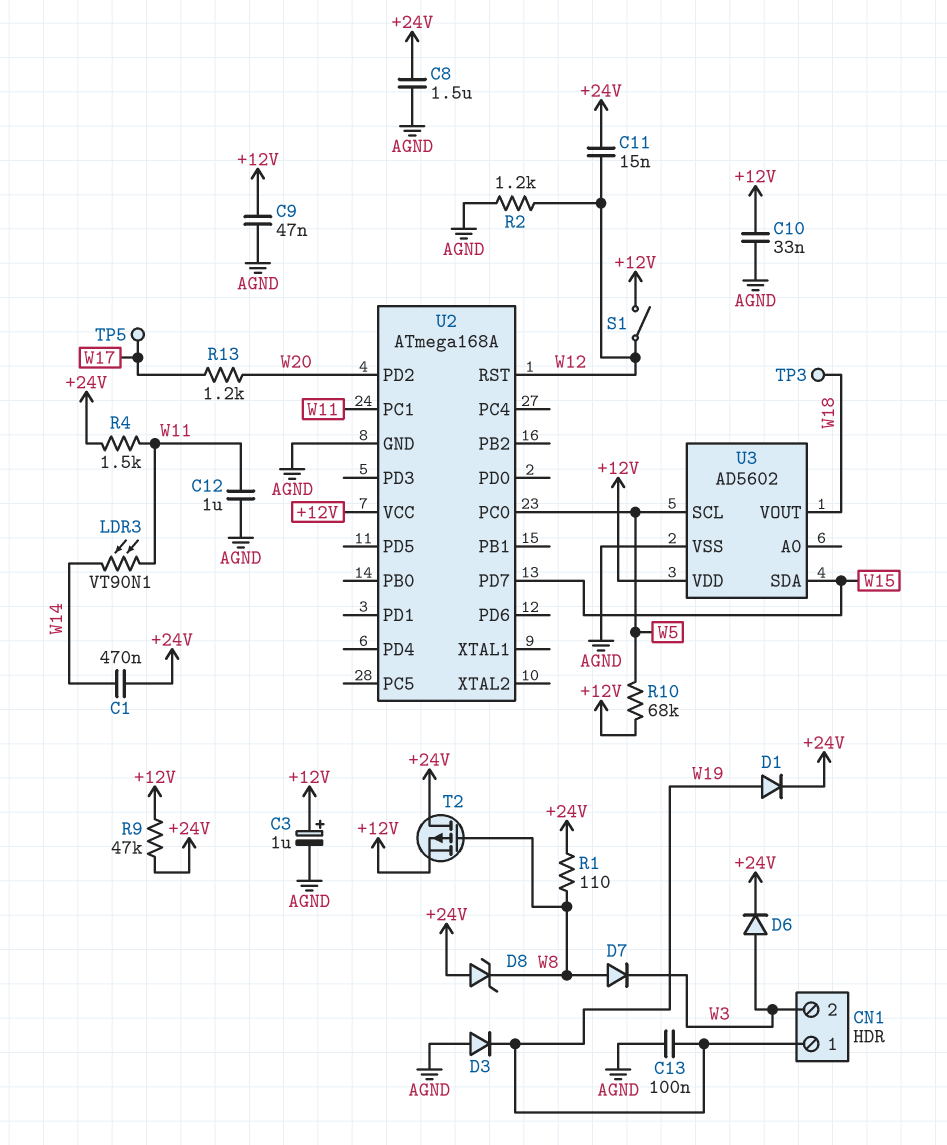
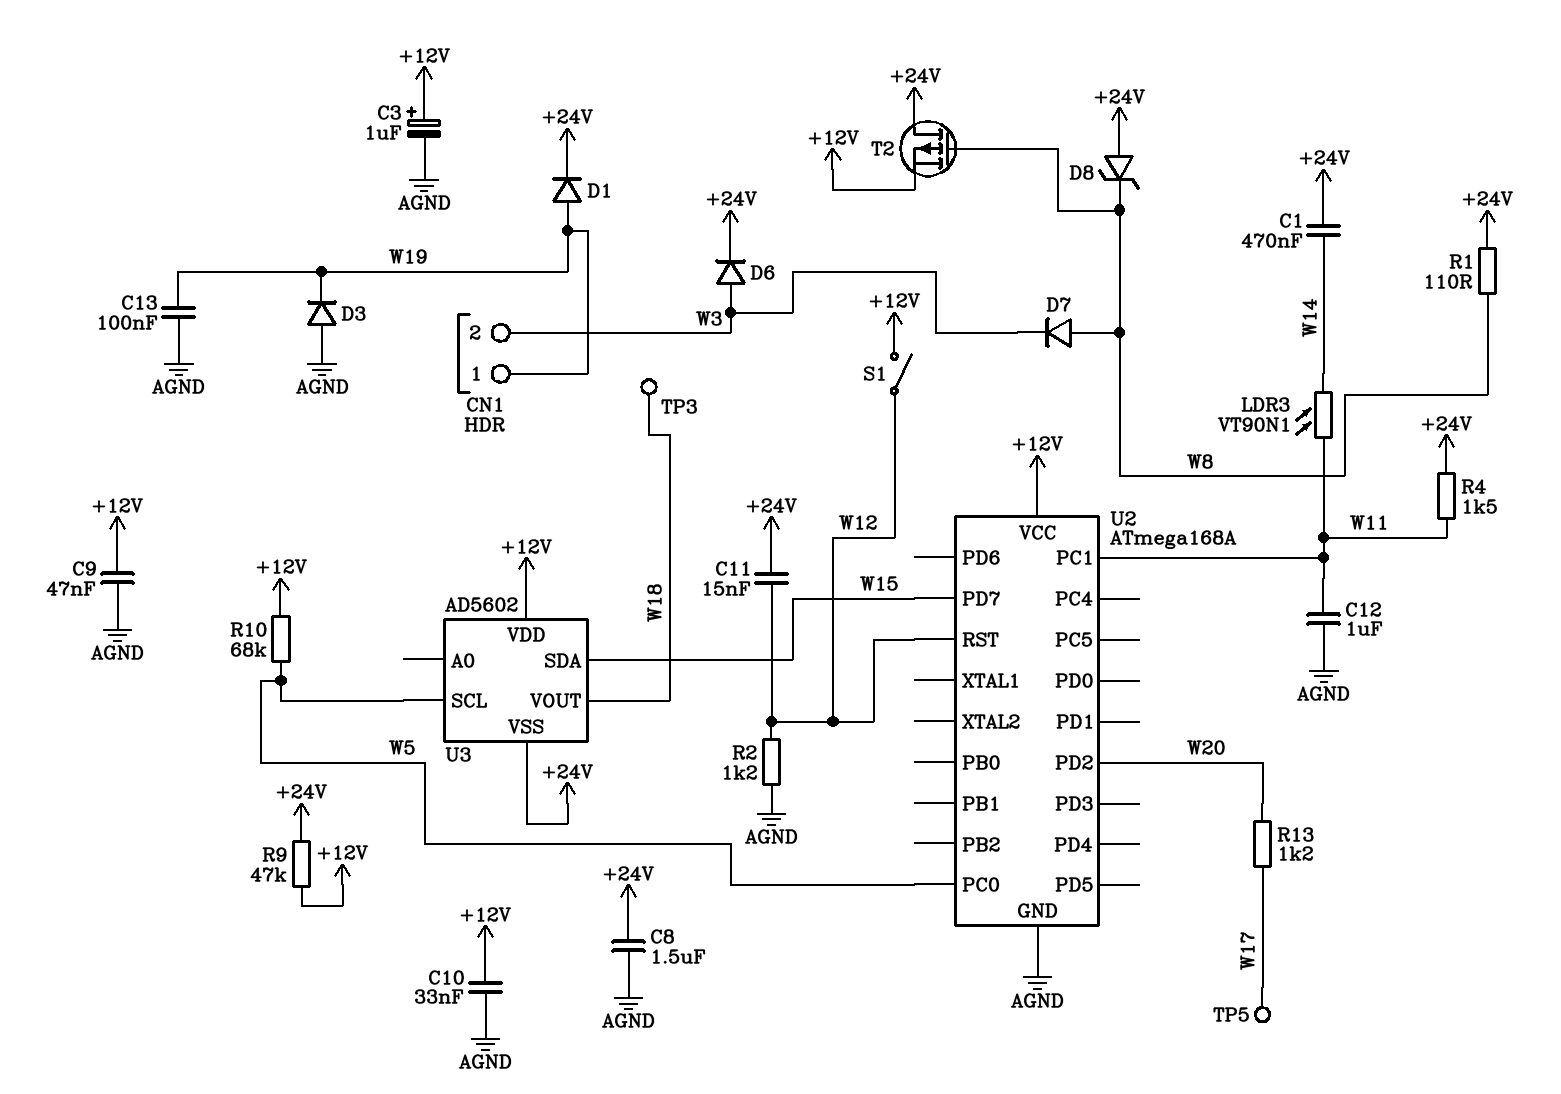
U3 pin VSS: AGND -> +24V

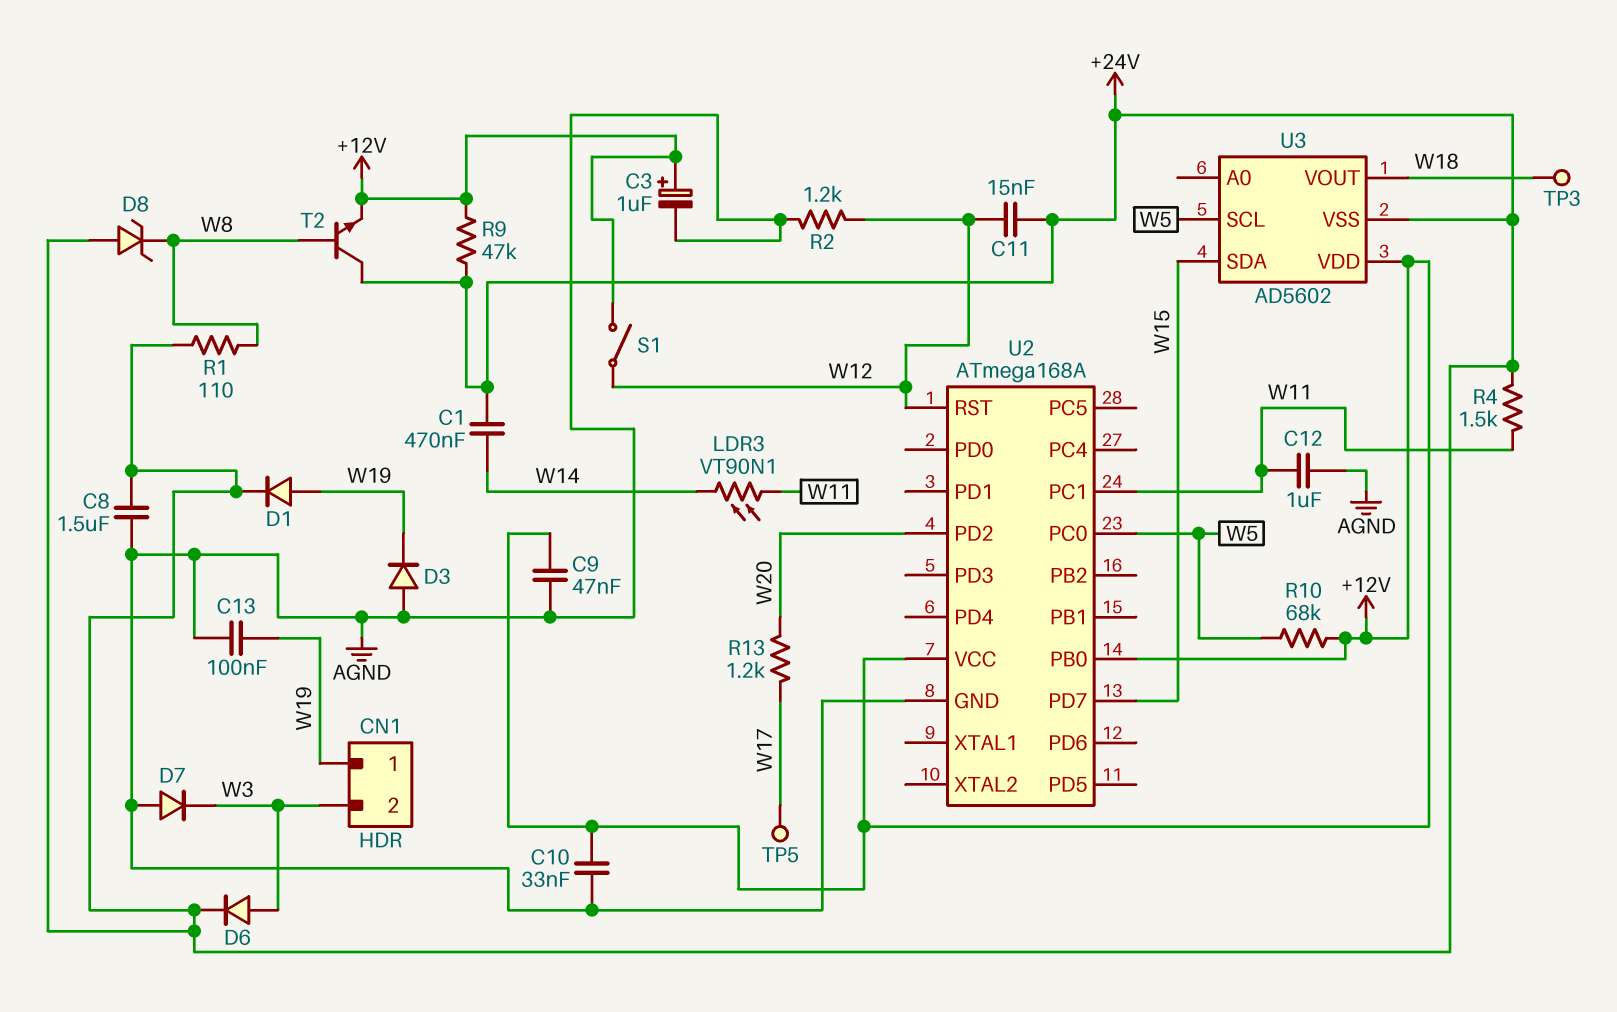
D7: diode (A W8, K W3) -> diode (A AGND, K W3)
T2: PMOS (G W8, D +24V, S +12V) -> NPN (B W8, C +24V, E +12V)
U2 pin PB0: none -> +12V

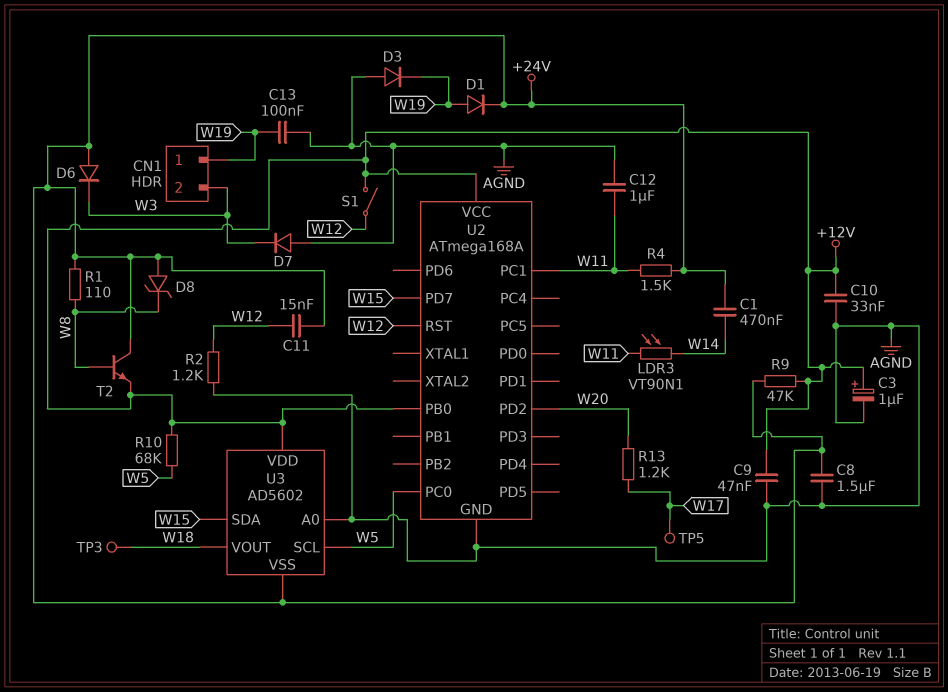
D6: diode (A W3, K +24V) -> diode (A +24V, K W3)
U3 pin A0: none -> AGND

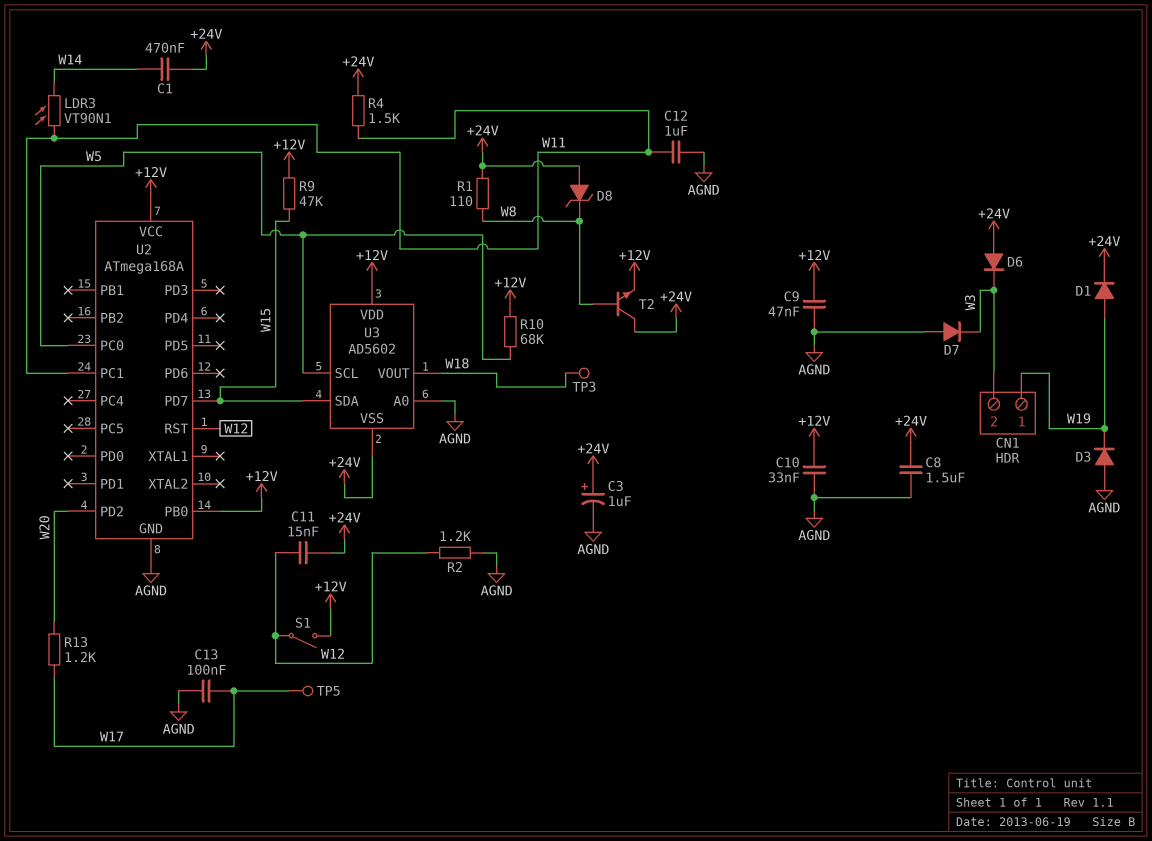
C3: 1uF (plus +12V, minus AGND) -> 1uF (plus +24V, minus AGND)
C13: 100nF (AGND, W19) -> 100nF (AGND, W17)
R9: 47k (+12V, +24V) -> 47k (+12V, W15)

